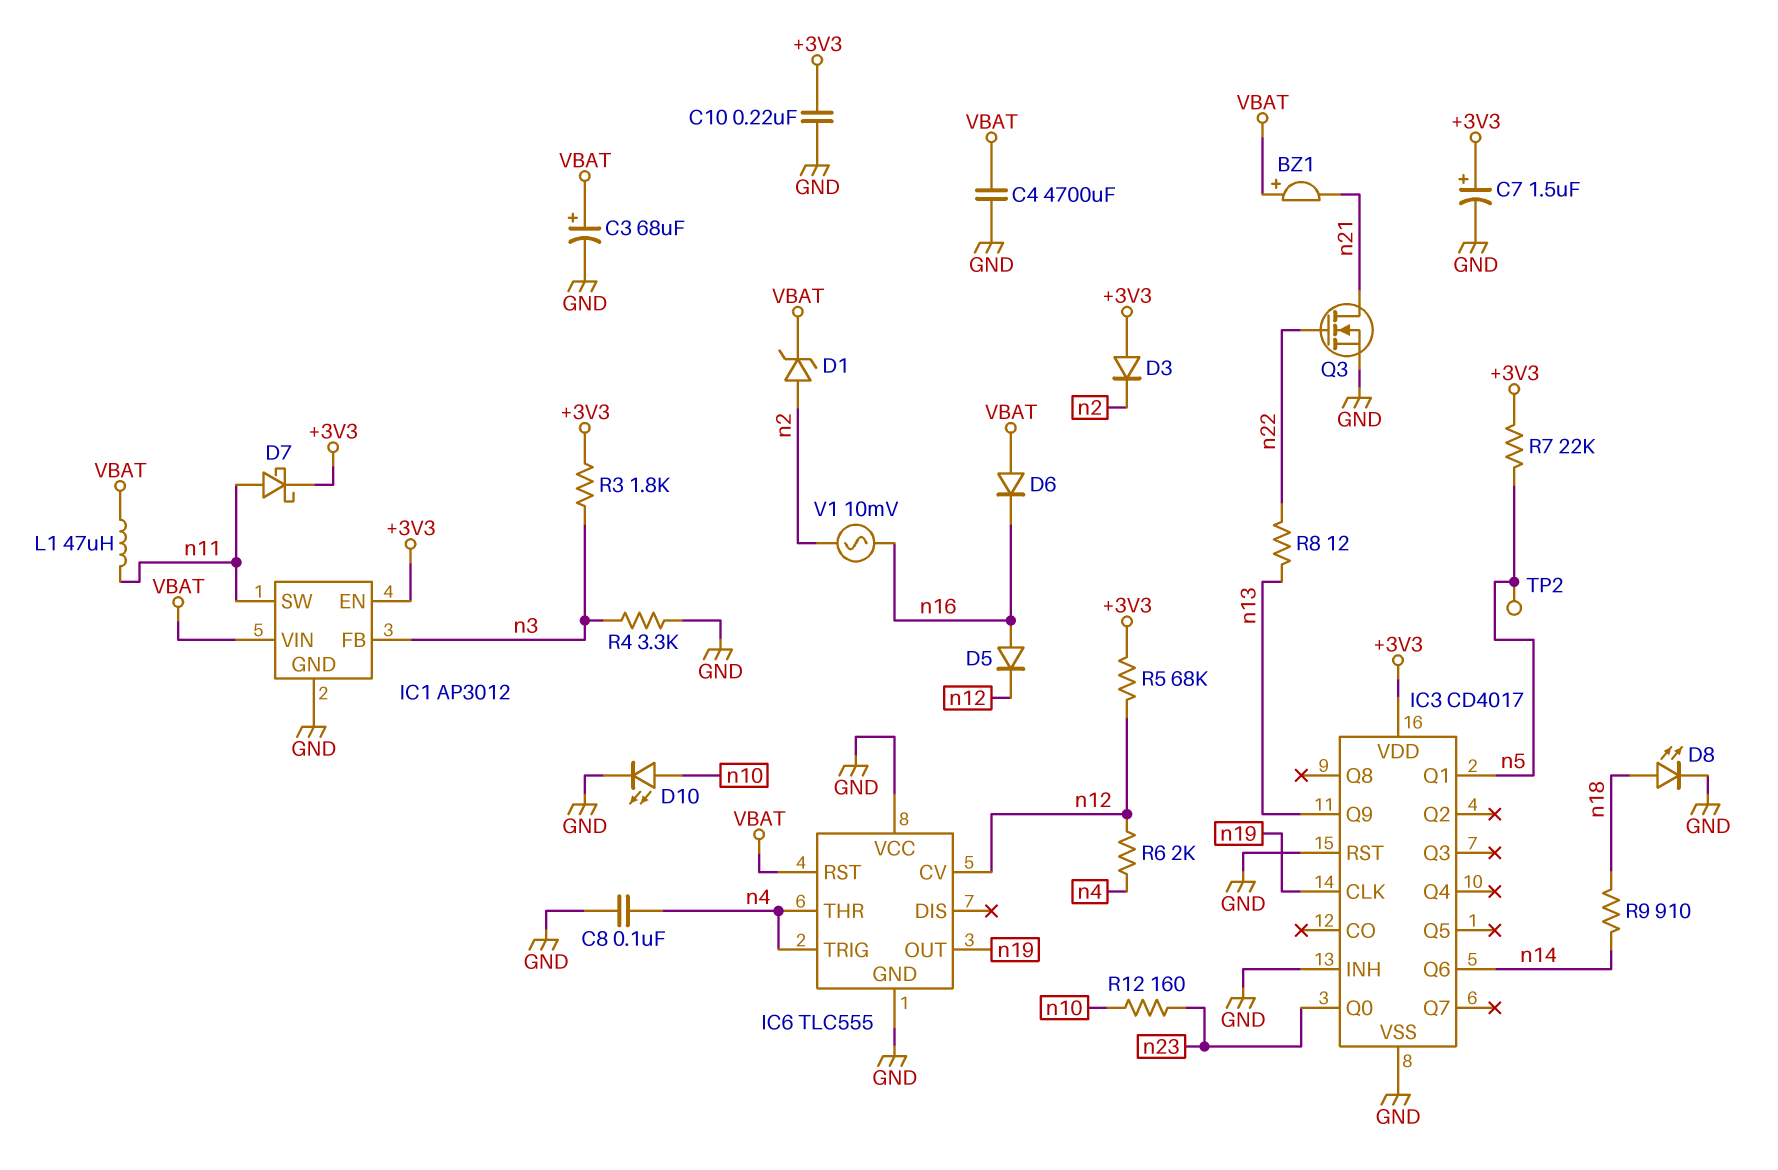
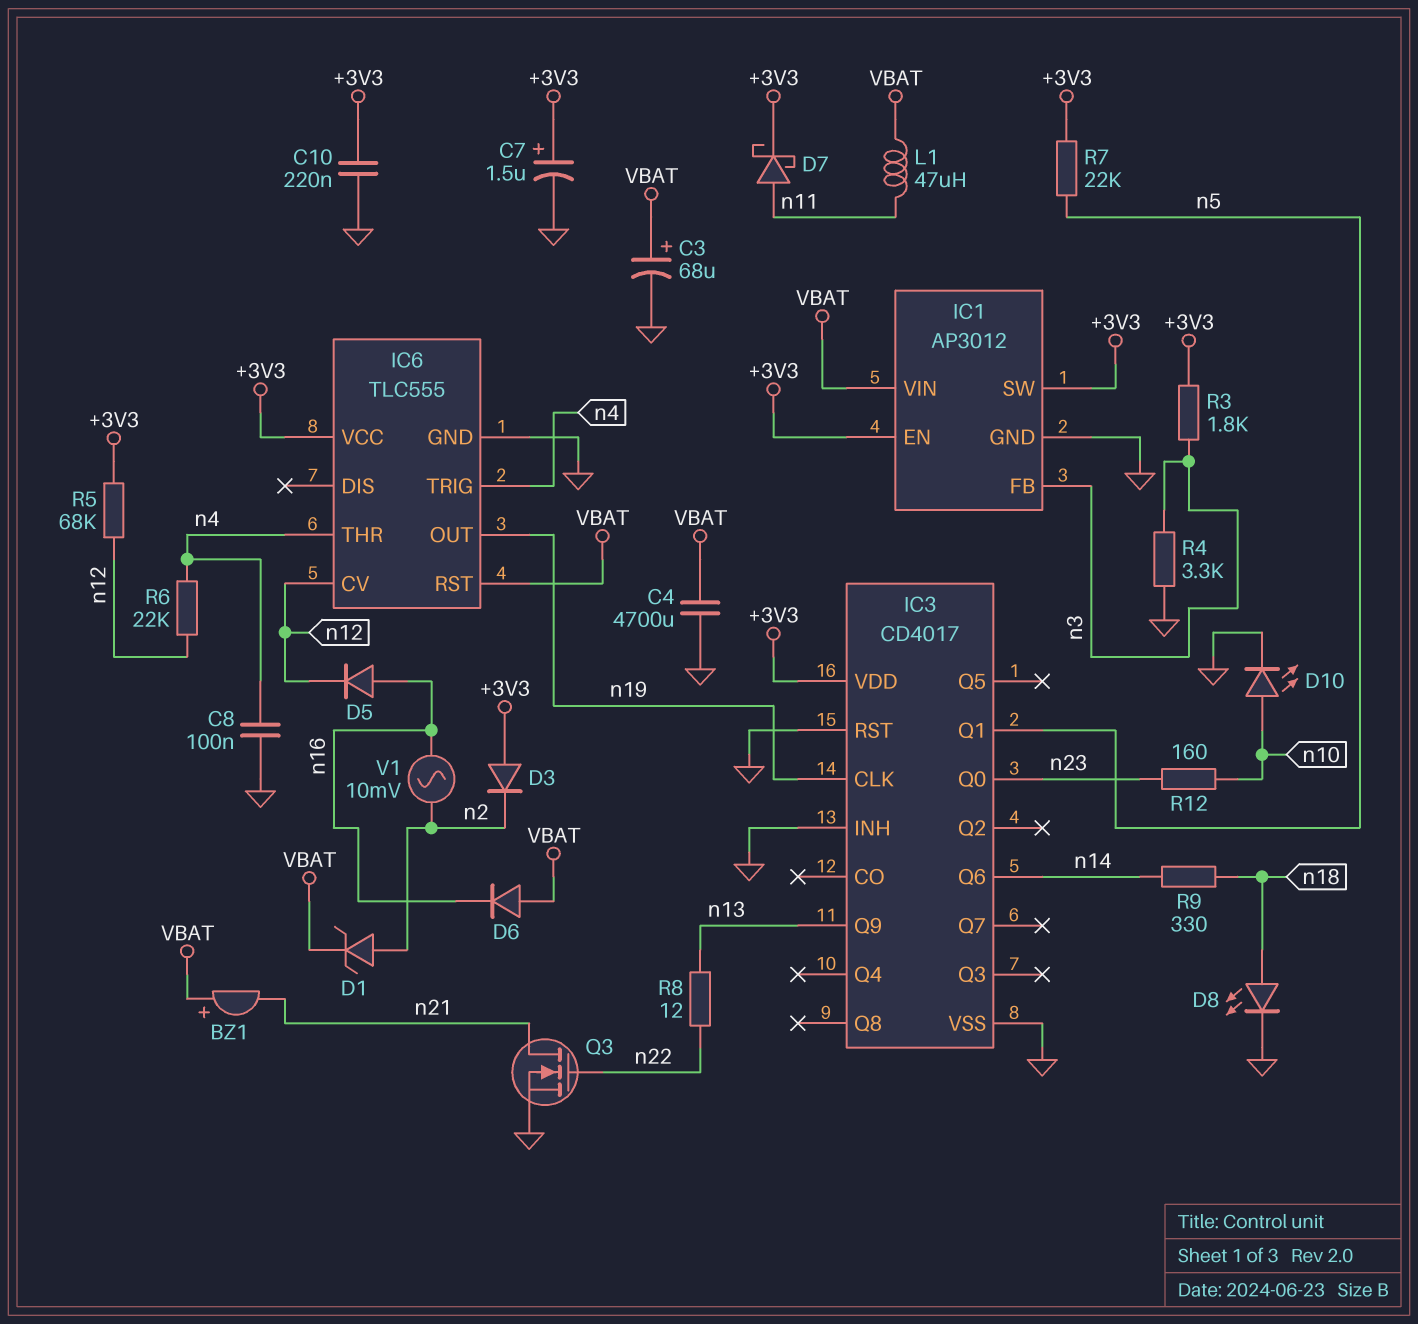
IC1 pin SW: n11 -> +3V3
IC6 pin VCC: GND -> +3V3
R6: 2k (n4, n12) -> 22k (n4, n12)
R9: 910 (n14, n18) -> 330 (n14, n18)
TP2: test point (n5) -> none

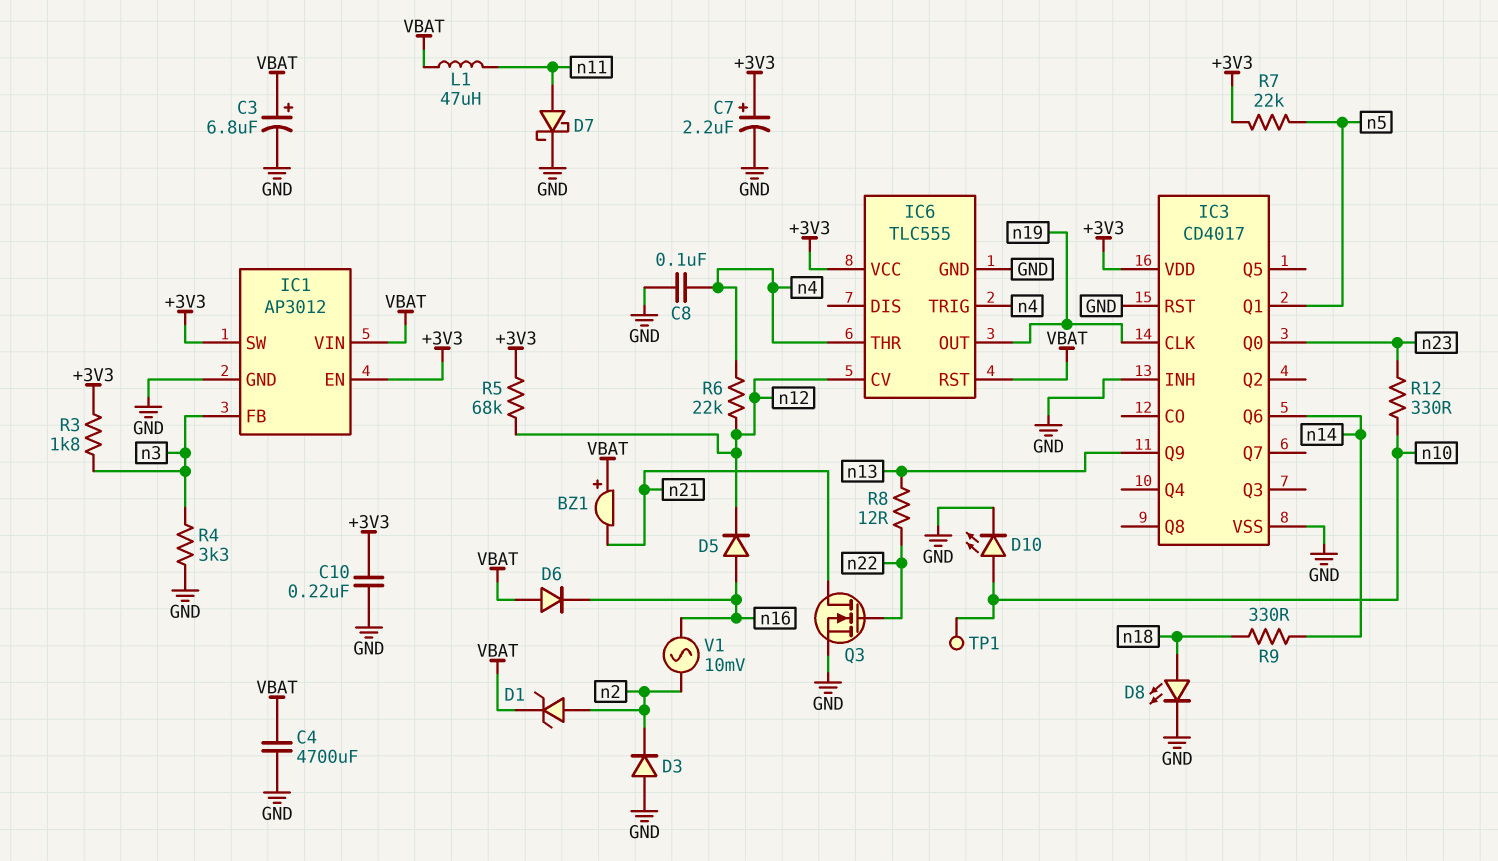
C3: 68uF (plus VBAT, minus GND) -> 6.8uF (plus VBAT, minus GND)
C7: 1.5uF (plus +3V3, minus GND) -> 2.2uF (plus +3V3, minus GND)
D3: diode (A +3V3, K n2) -> diode (A GND, K n2)
D7: schottky (A n11, K +3V3) -> schottky (A n11, K GND)
R12: 160 (n10, n23) -> 330 (n10, n23)
TP1: none -> test point (n10)

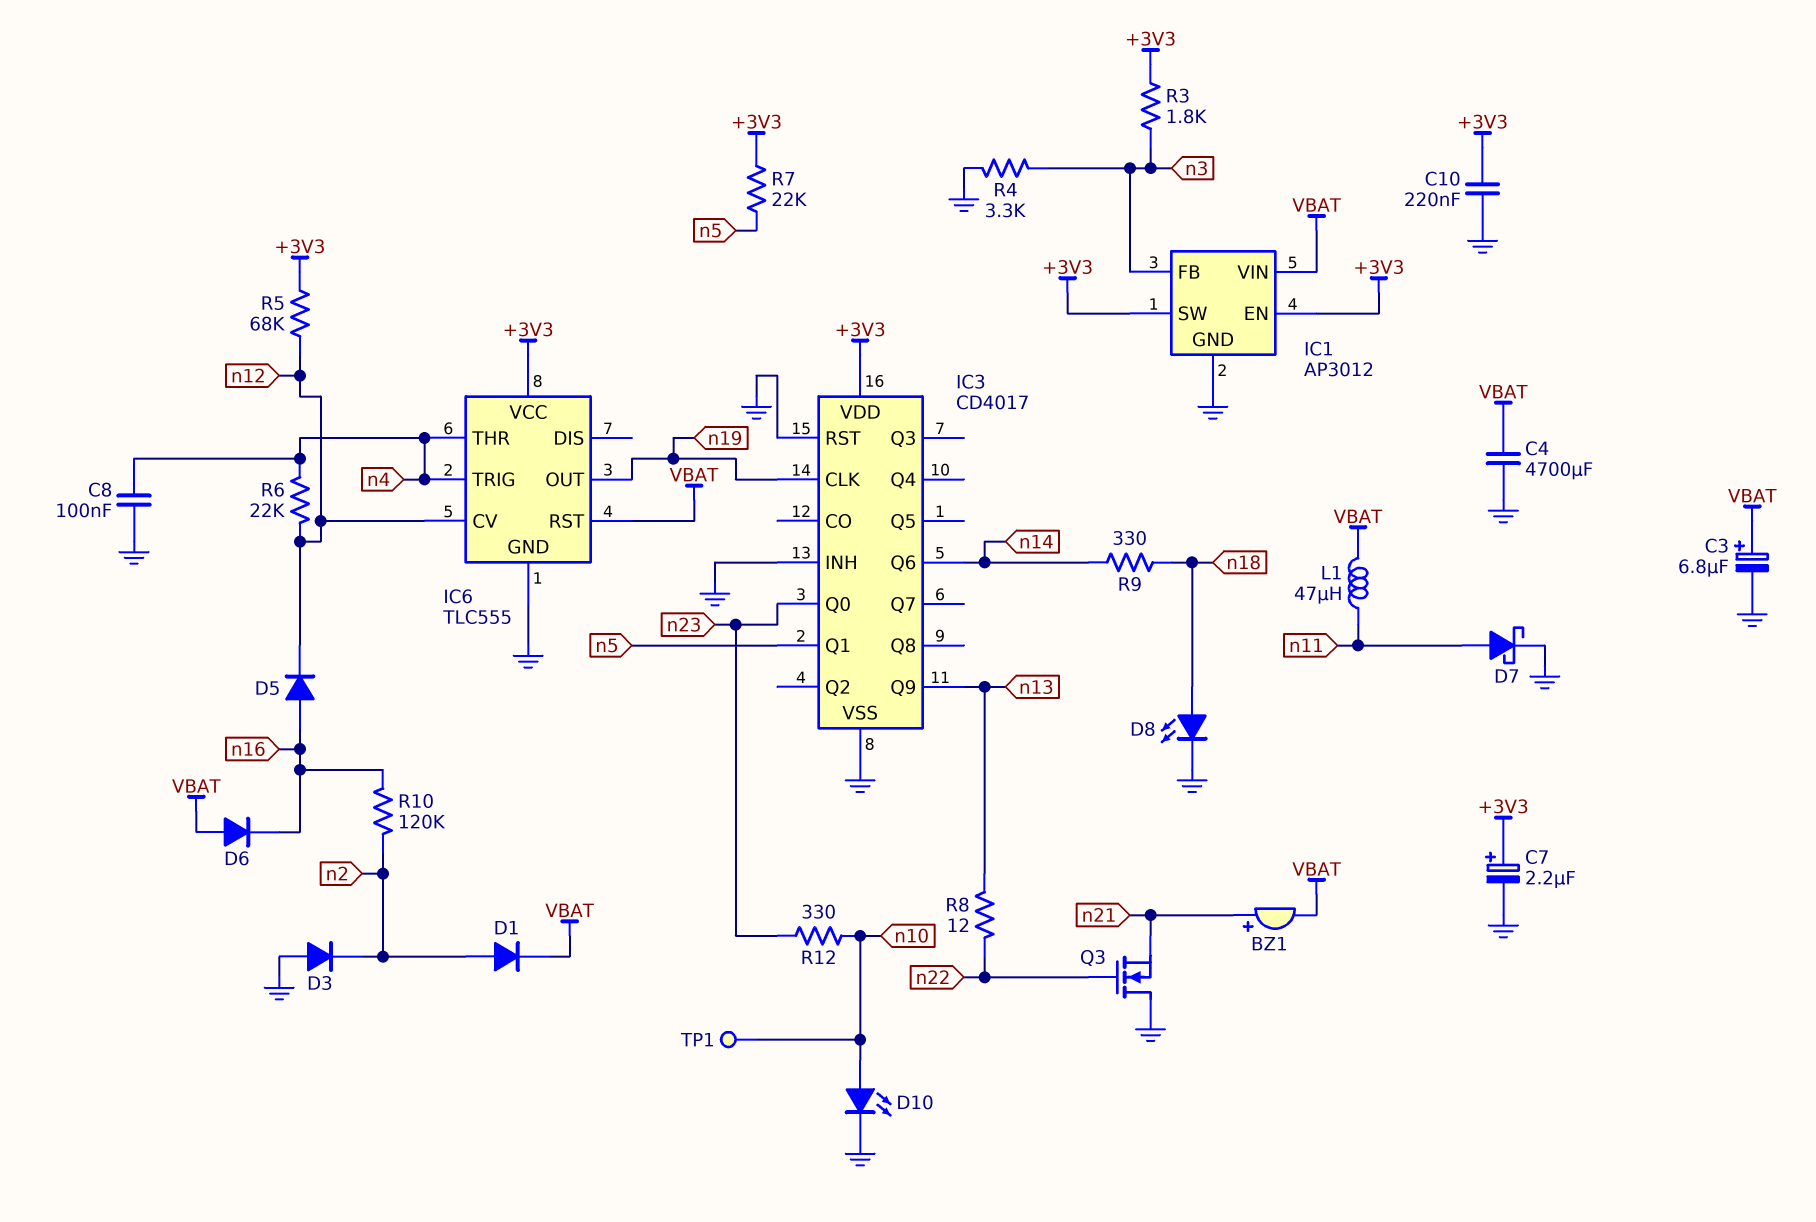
BZ1: buzzer (plus VBAT, minus n21) -> buzzer (plus n21, minus VBAT)
D1: zener (A n2, K VBAT) -> diode (A n2, K VBAT)
Q3: NMOS (G n22, D n21, S GND) -> NMOS (G n22, D GND, S n21)
R10: none -> 120k (n2, n16)
V1: AC 10mV (n2, n16) -> none

